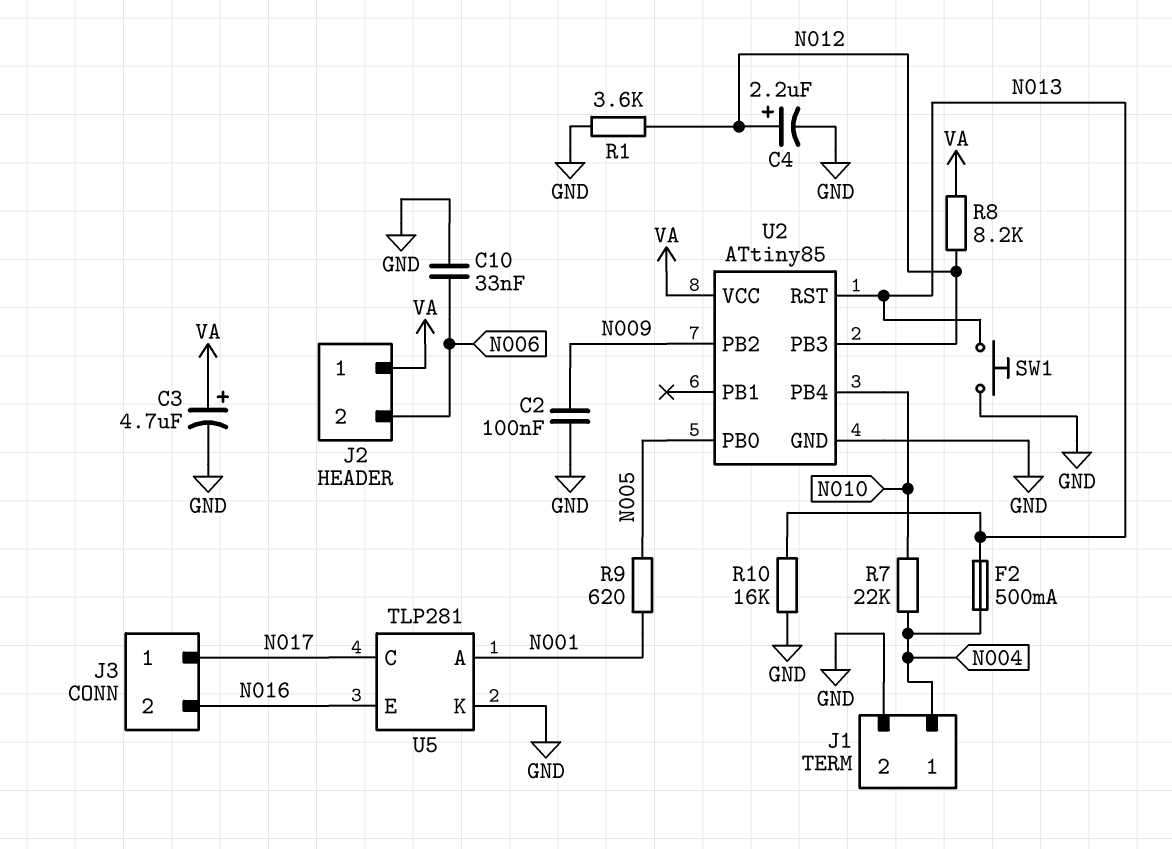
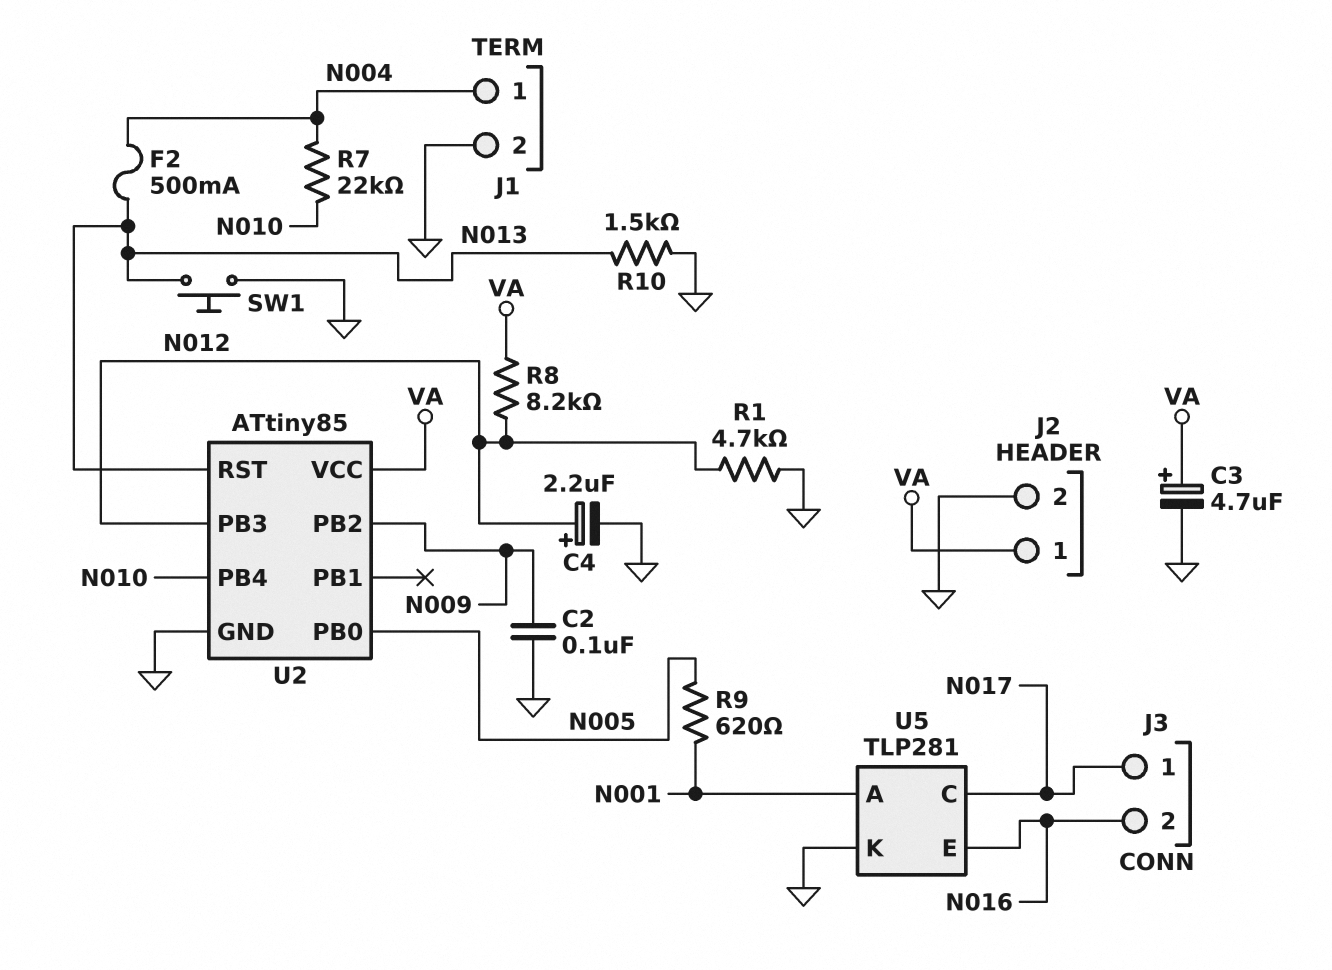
C10: 33nF (GND, N006) -> none
J2 pin 2: N006 -> GND
R1: 3.6k (GND, N012) -> 4.7k (GND, N012)
R10: 16k (GND, N013) -> 1.5k (GND, N013)

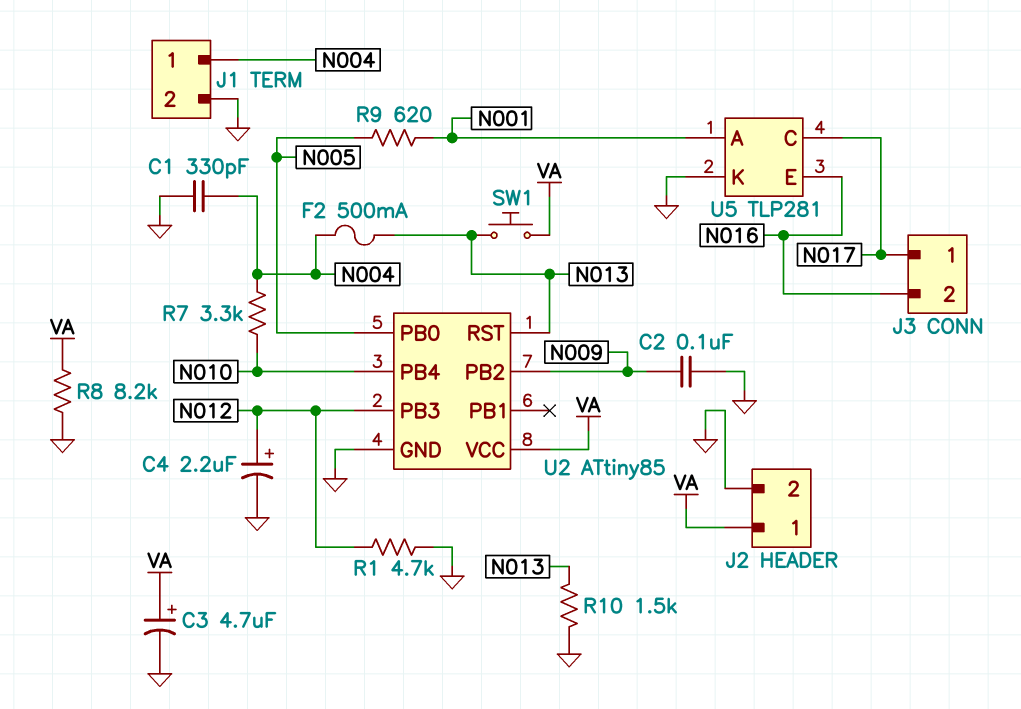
C1: none -> 330pF (GND, N004)
R7: 22k (N004, N010) -> 3.3k (N004, N010)
R8: 8.2k (N012, VA) -> 8.2k (GND, VA)
SW1: button (GND, N013) -> button (N013, VA)

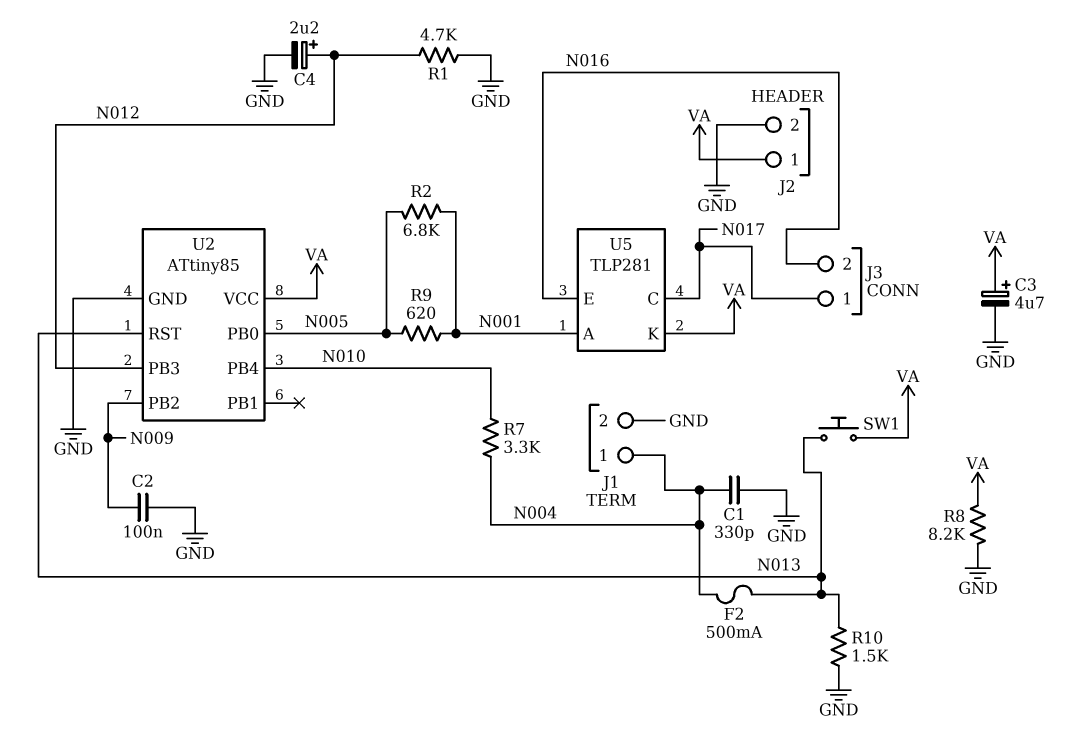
R2: none -> 6.8k (N001, N005)
U5 pin K: GND -> VA

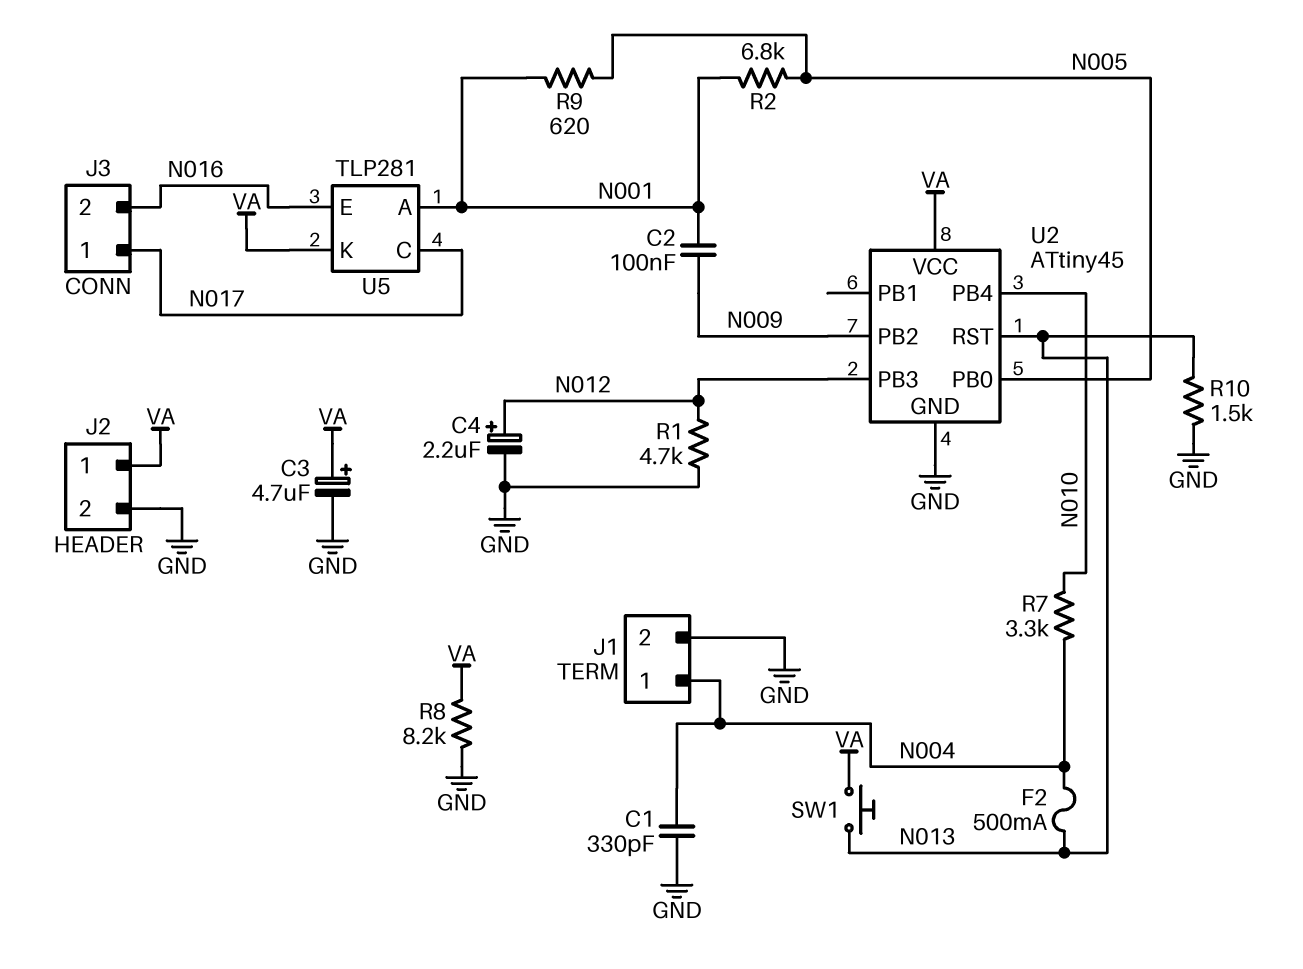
C2: 100nF (GND, N009) -> 100nF (N001, N009)
U2: ATtiny85 -> ATtiny45

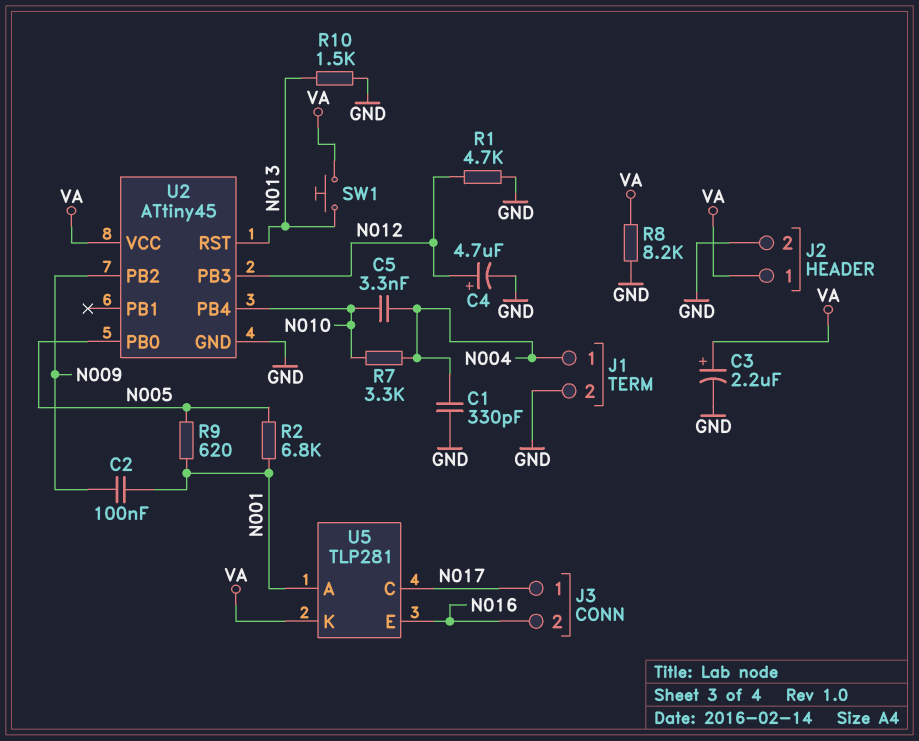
C3: 4.7uF (plus VA, minus GND) -> 2.2uF (plus VA, minus GND)
C4: 2.2uF (plus N012, minus GND) -> 4.7uF (plus N012, minus GND)
C5: none -> 3.3nF (N004, N010)
F2: 500mA (N004, N013) -> none

